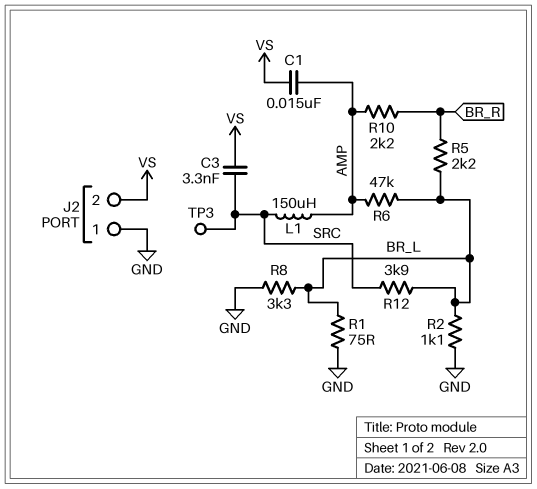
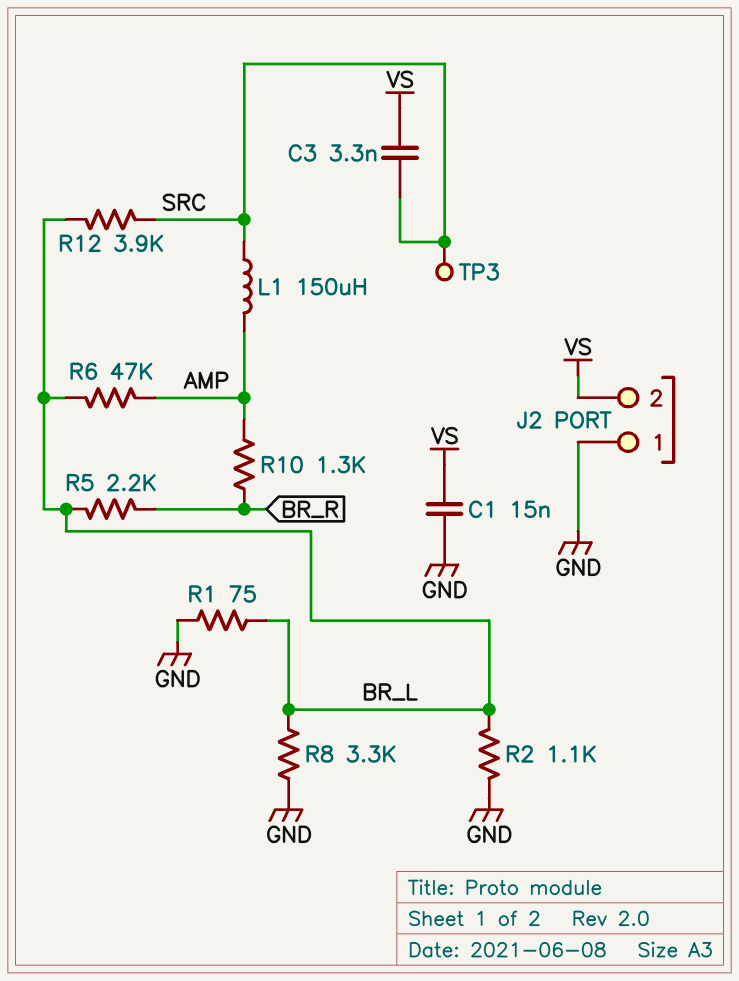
C1: 15nF (AMP, VS) -> 15nF (GND, VS)
R10: 2.2k (AMP, BR_R) -> 1.3k (AMP, BR_R)

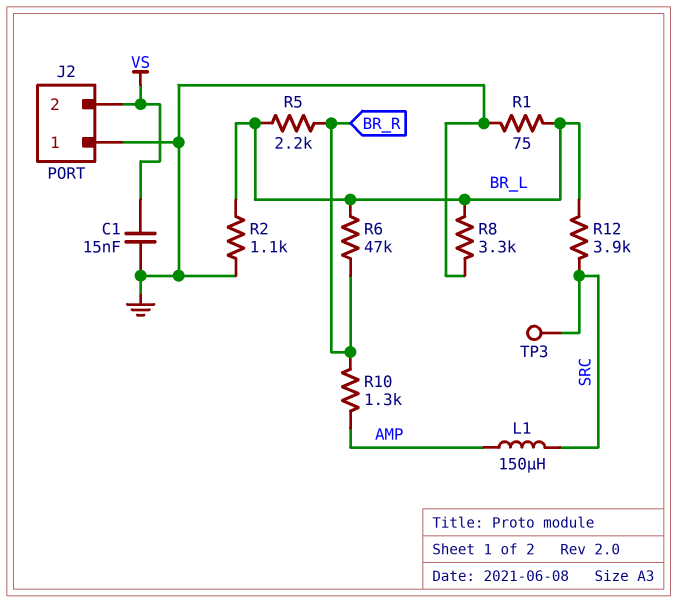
C3: 3.3nF (SRC, VS) -> none
R6: 47k (AMP, BR_L) -> 47k (BR_L, BR_R)

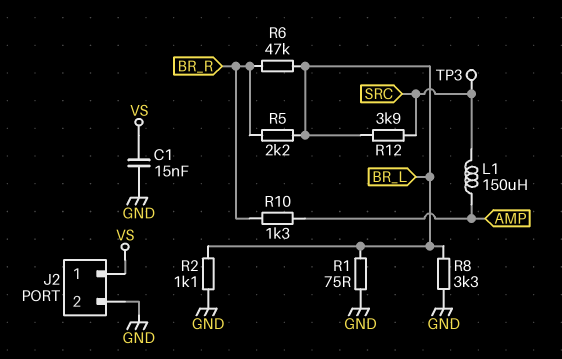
J2 pin 1: GND -> VS
J2 pin 2: VS -> GND

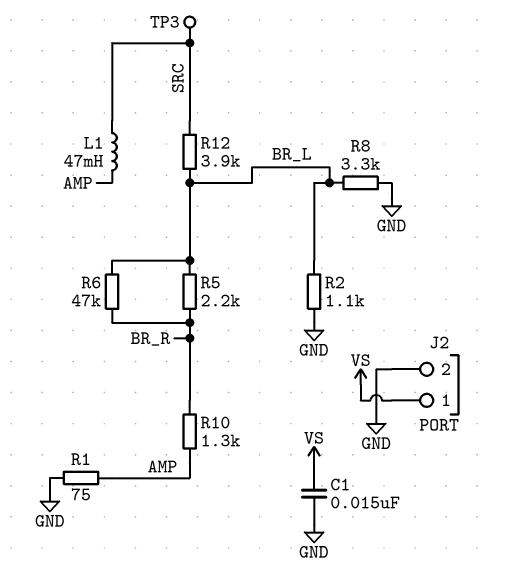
L1: 150uH (AMP, SRC) -> 47mH (AMP, SRC)
R1: 75 (BR_L, GND) -> 75 (AMP, GND)

